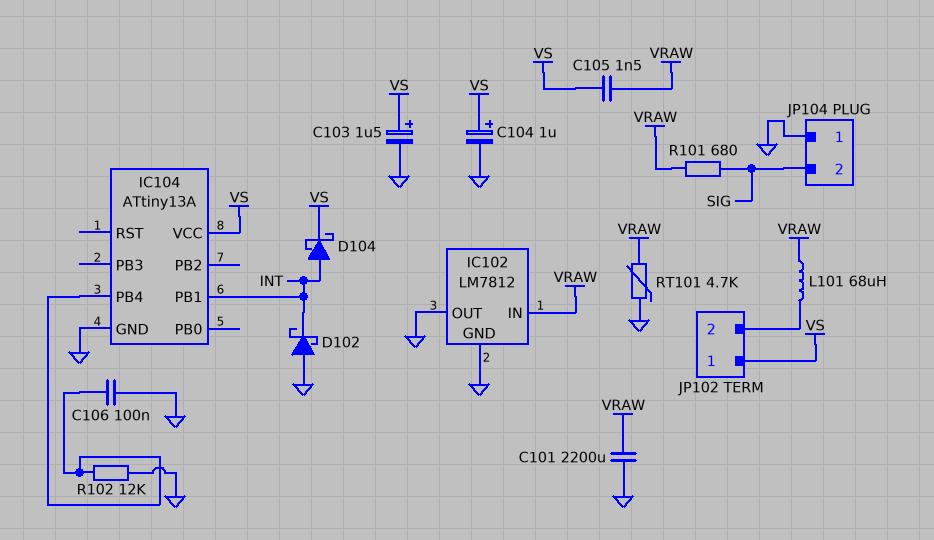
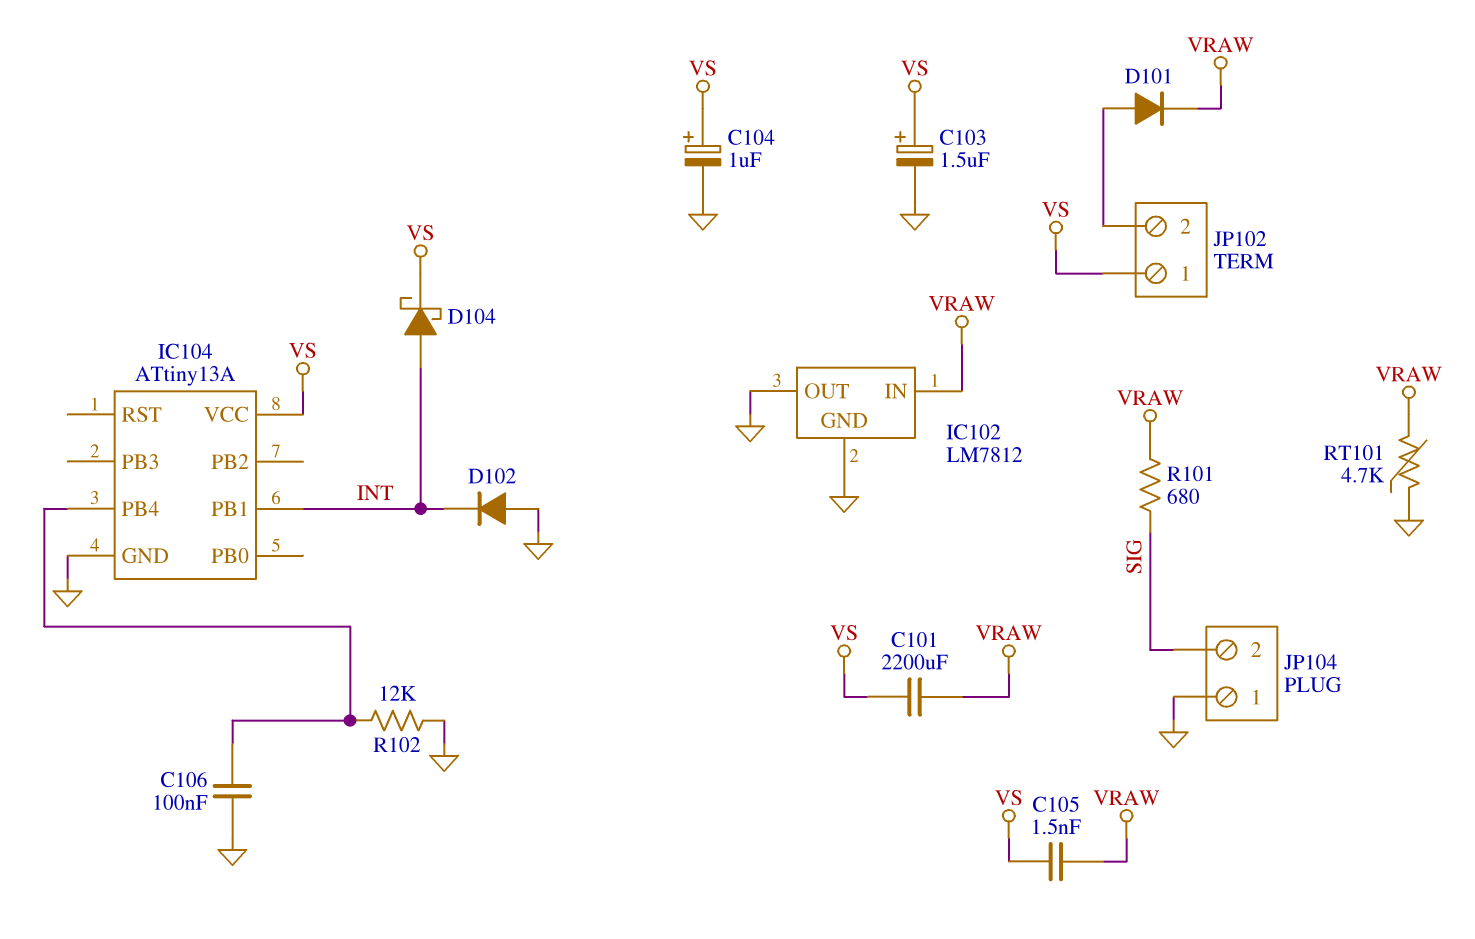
C101: 2200uF (GND, VRAW) -> 2200uF (VRAW, VS)
D101: none -> diode (A JP102/2, K VRAW)
D102: schottky (A GND, K INT) -> diode (A GND, K INT)
L101: 68uH (JP102/2, VRAW) -> none

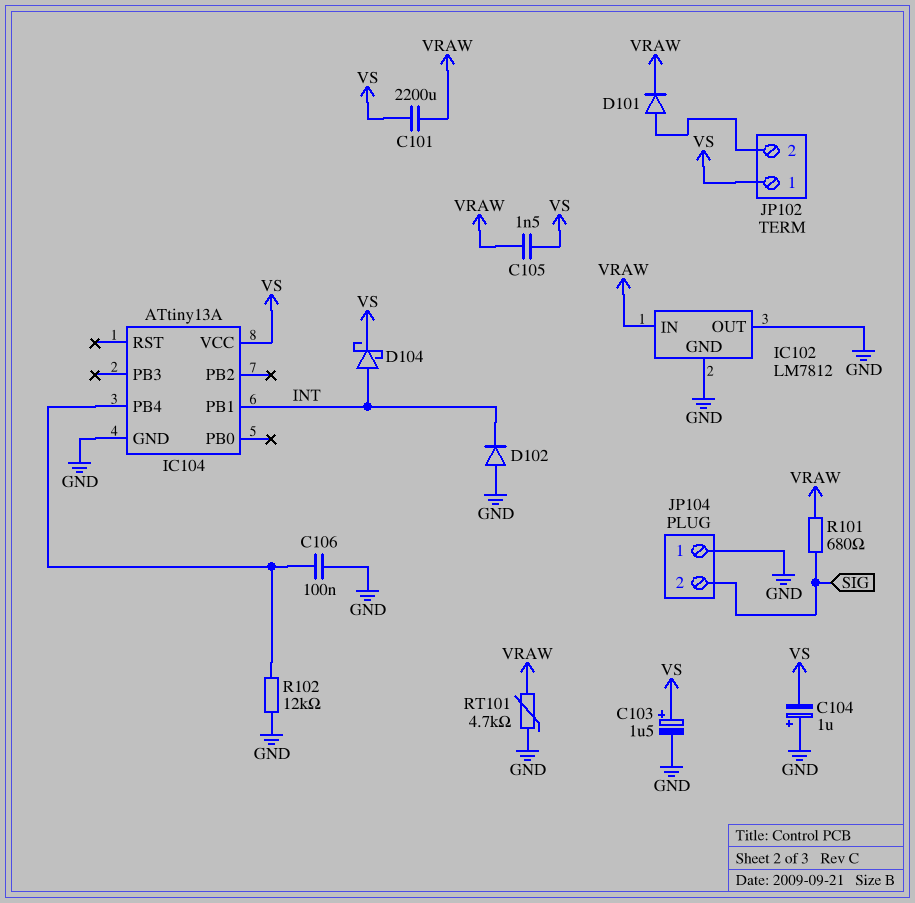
C104: 1uF (plus VS, minus GND) -> 1uF (plus GND, minus VS)

